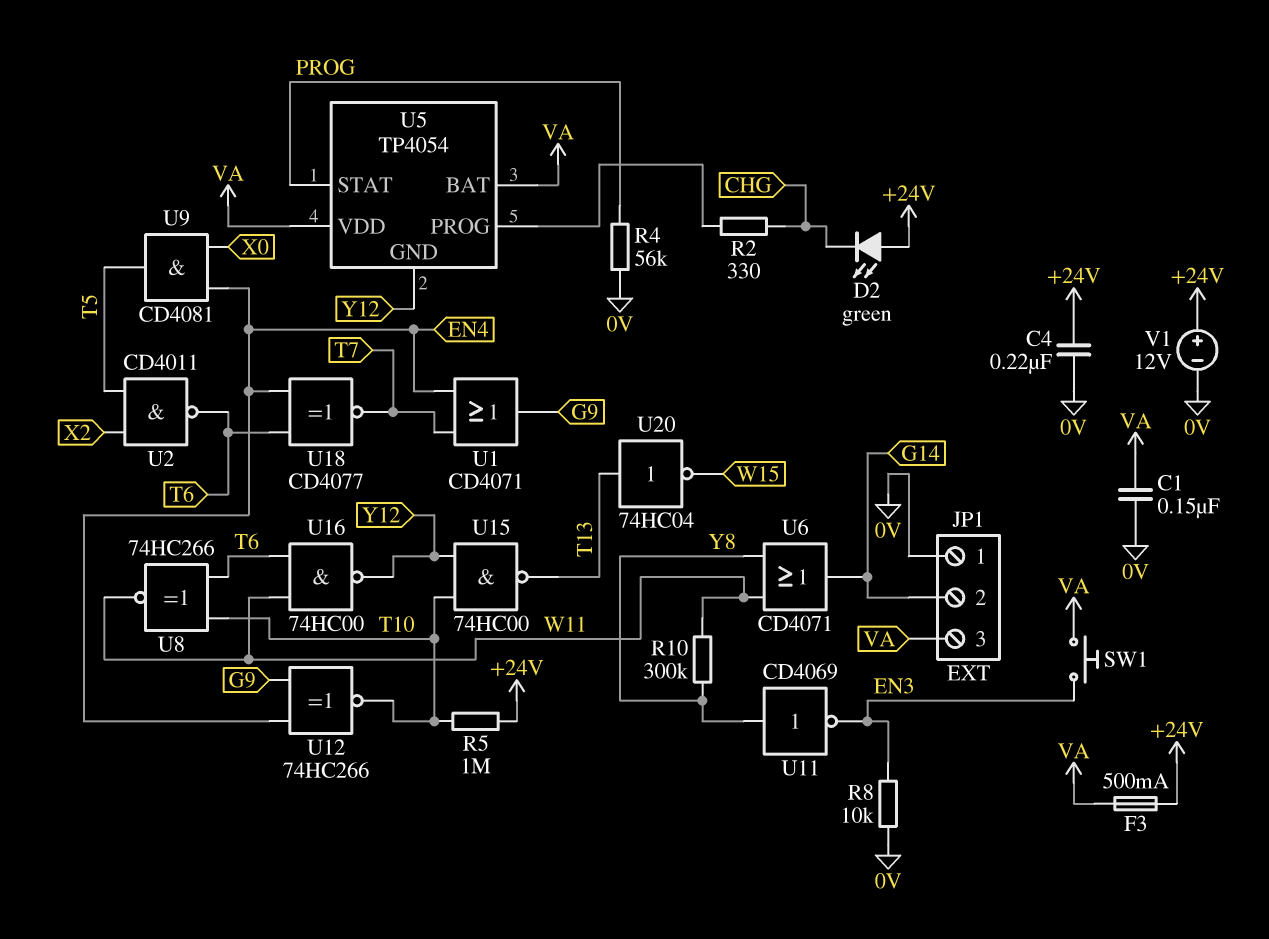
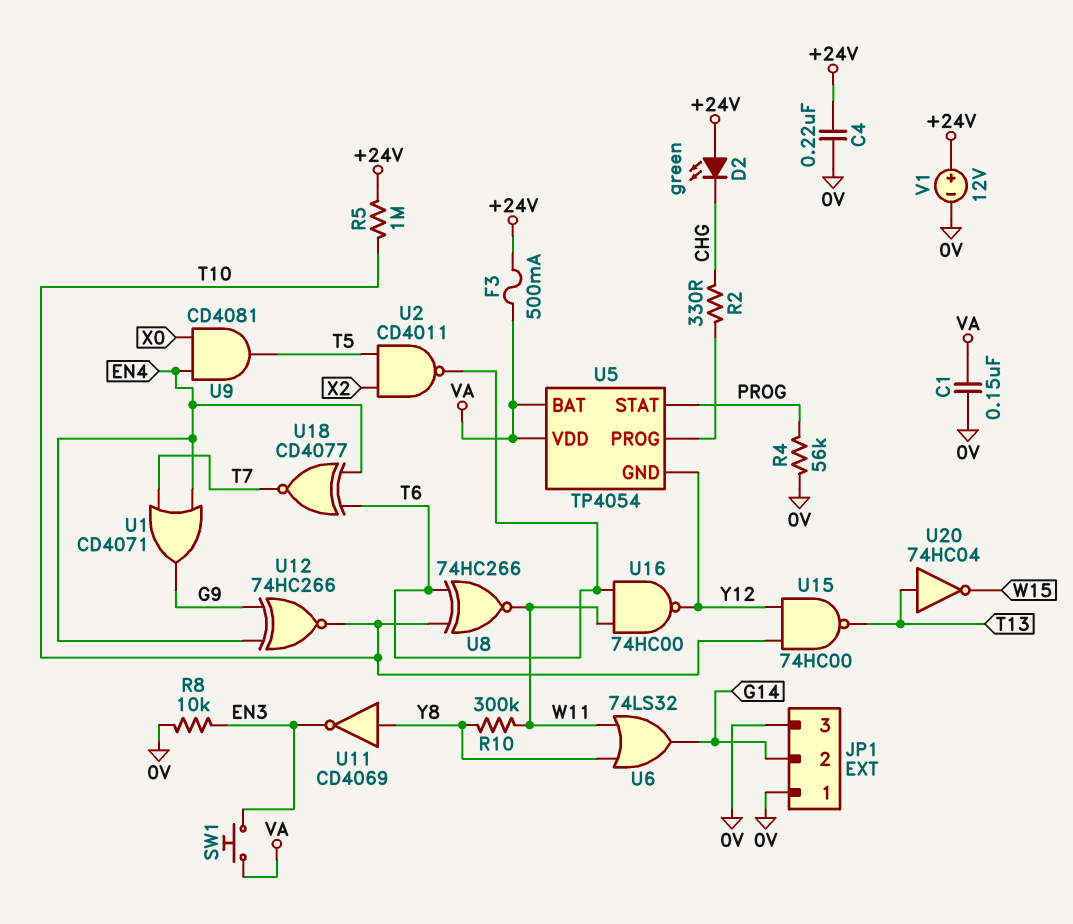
JP1 pin 3: VA -> 0V
U6: OR CD4071 (in W11, in Y8, out G14) -> OR 74LS32 (in W11, in Y8, out G14)

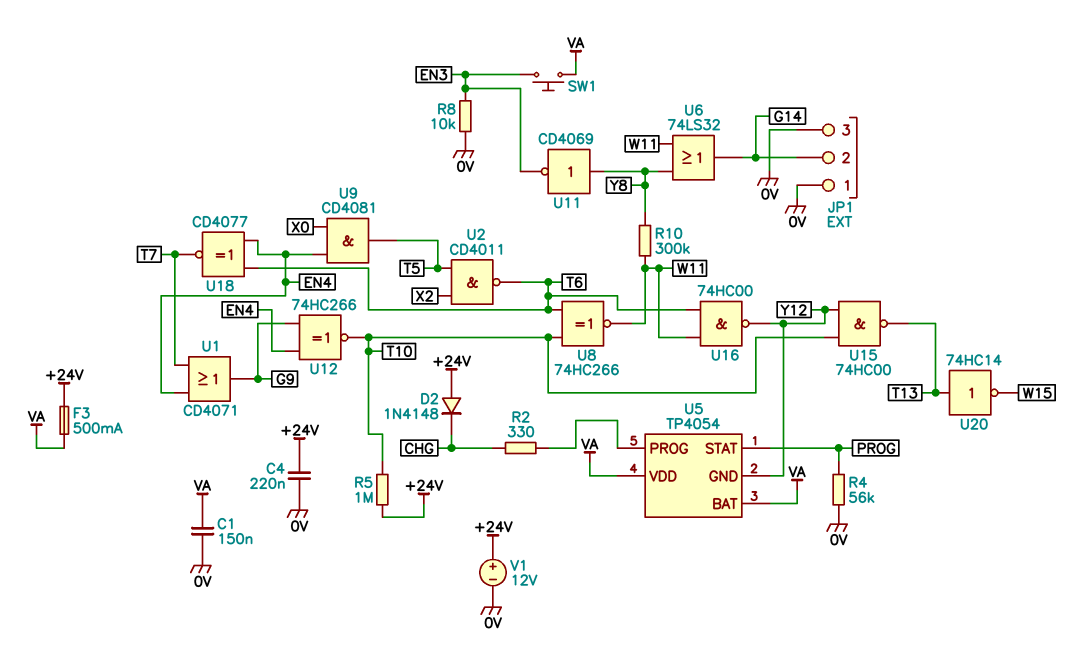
D2: LED green (A +24V, K CHG) -> diode 1N4148 (A +24V, K CHG)
U20: NOT 74HC04 (in T13, out W15) -> NOT 74HC14 (in T13, out W15)

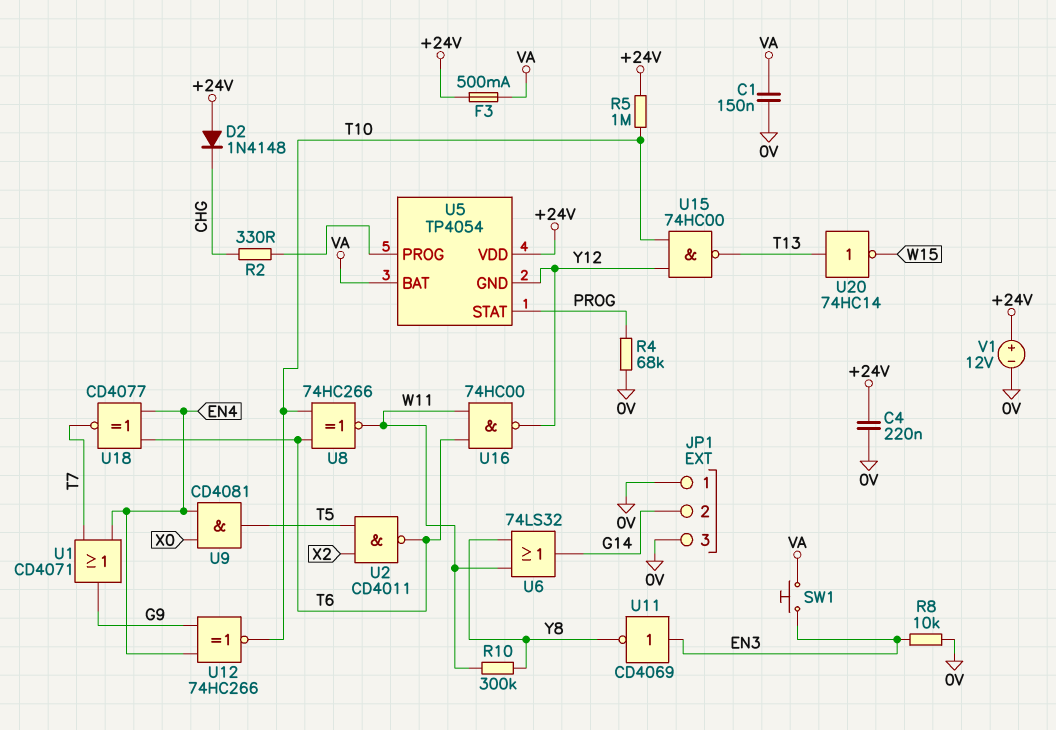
R4: 56k (0V, PROG) -> 68k (0V, PROG)
U5 pin VDD: VA -> +24V
U11: NOT CD4069 (in Y8, out EN3) -> NOT CD4069 (in EN3, out Y8)

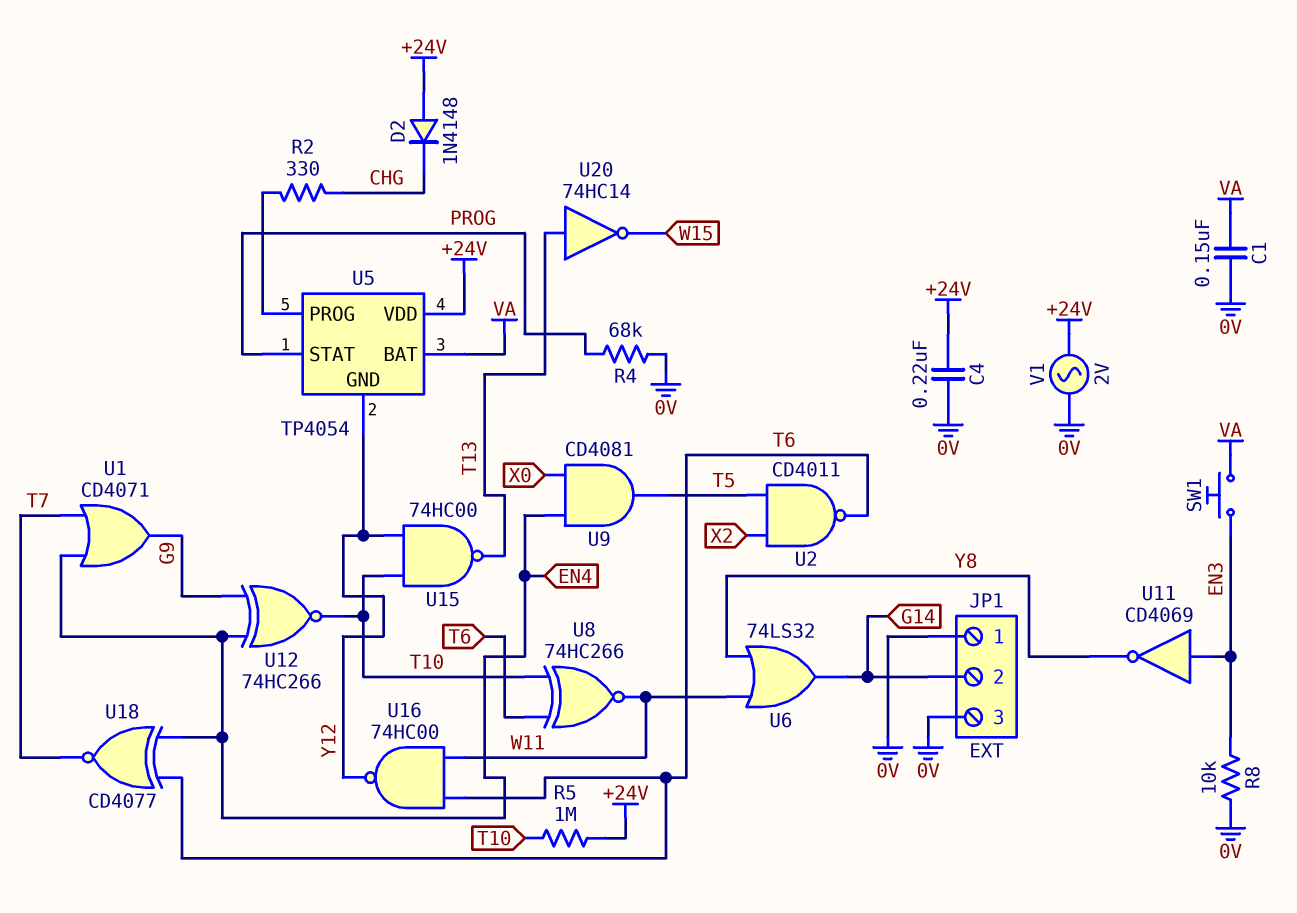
F3: 500mA (+24V, VA) -> none
R10: 300k (W11, Y8) -> none
V1: 12V (plus +24V, minus 0V) -> AC 2V (+24V, 0V)

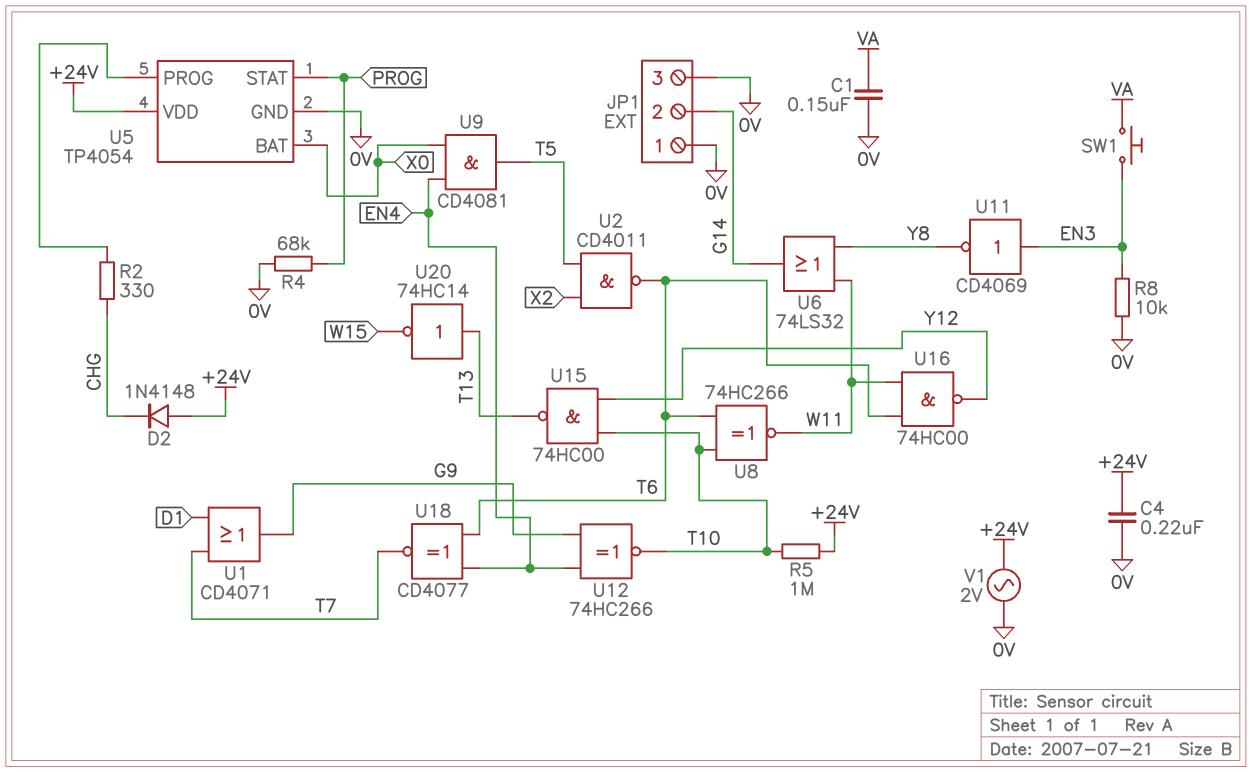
U1: OR CD4071 (in EN4, in T7, out G9) -> OR CD4071 (in D1, in T7, out G9)
U5 pin BAT: VA -> X0
U5 pin GND: Y12 -> 0V

